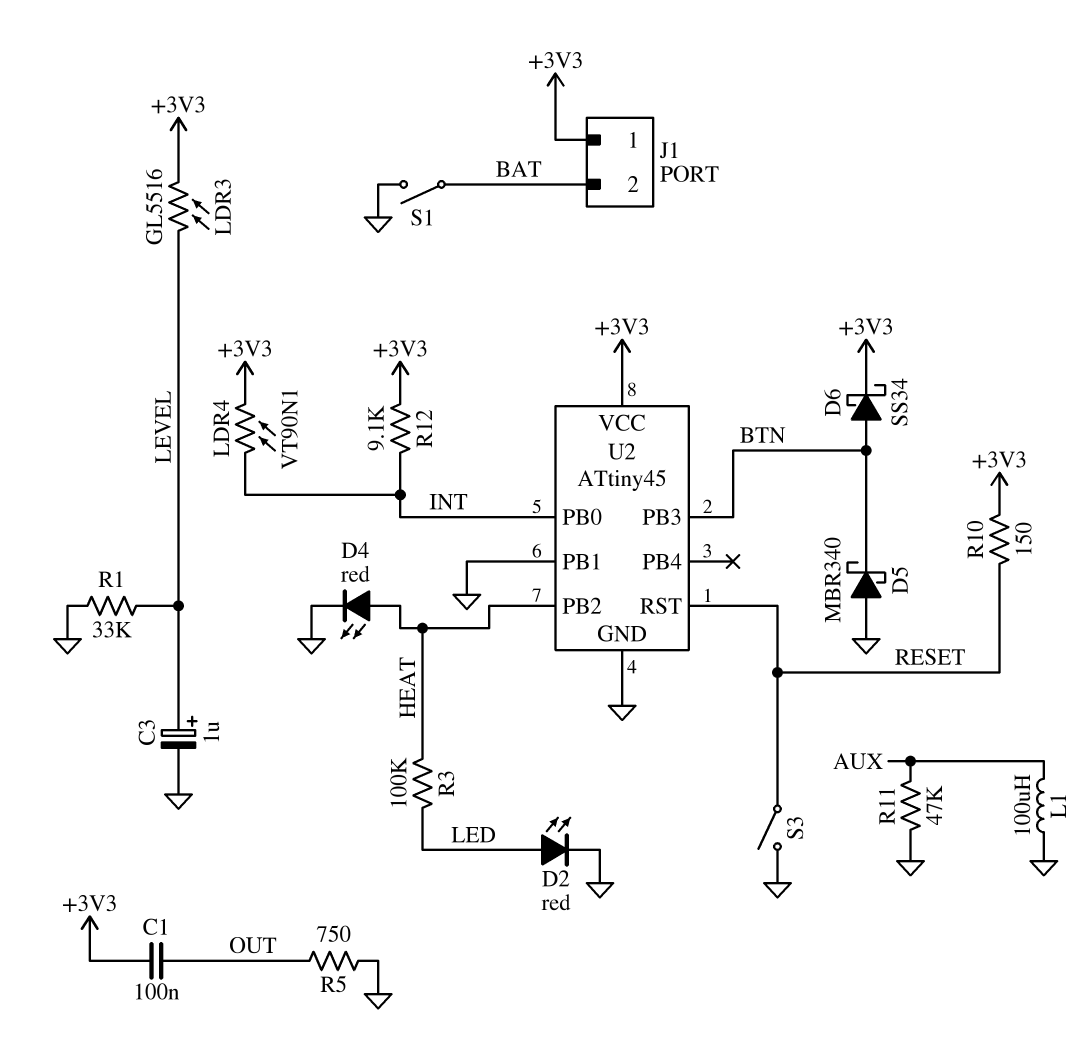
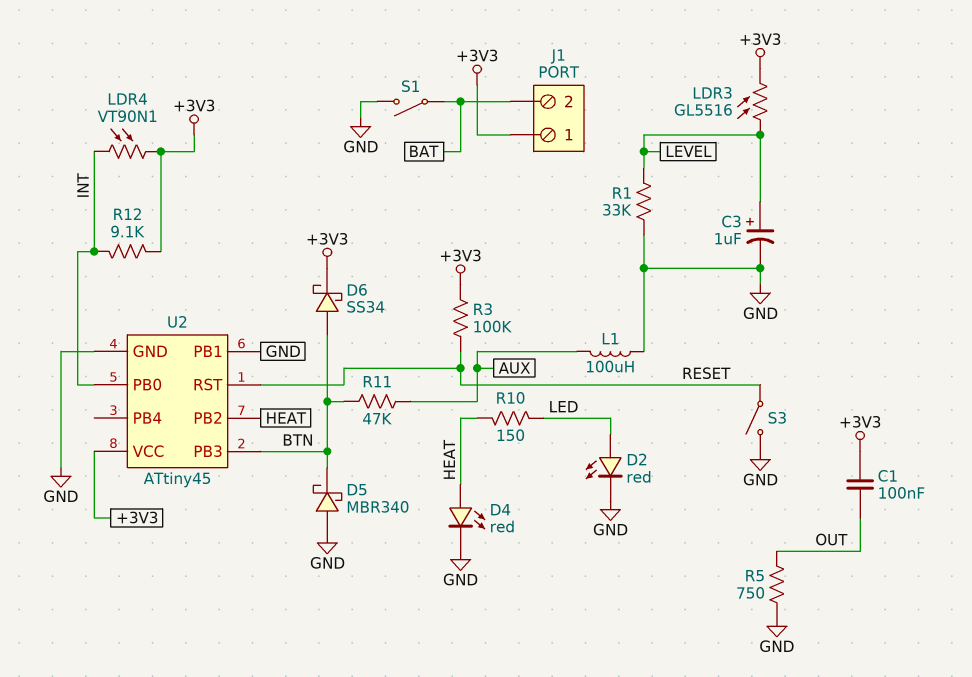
R3: 100k (HEAT, LED) -> 100k (+3V3, RESET)
R10: 150 (+3V3, RESET) -> 150 (HEAT, LED)
R11: 47k (AUX, GND) -> 47k (AUX, BTN)

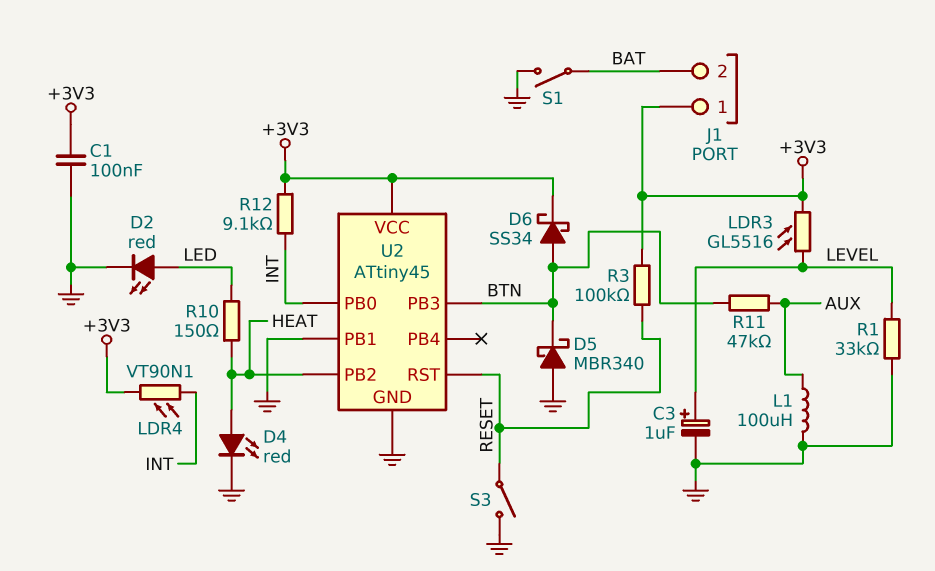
C1: 100nF (+3V3, OUT) -> 100nF (+3V3, GND)
R5: 750 (GND, OUT) -> none

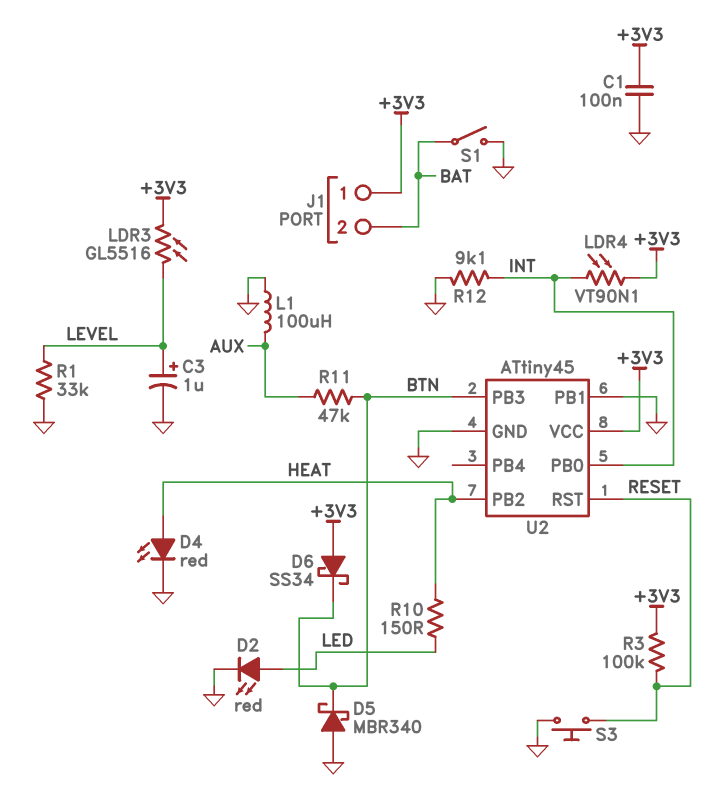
D6: schottky SS34 (A BTN, K +3V3) -> schottky SS34 (A +3V3, K BTN)
R12: 9.1k (+3V3, INT) -> 9.1k (GND, INT)
S3: switch (GND, RESET) -> button (GND, RESET)

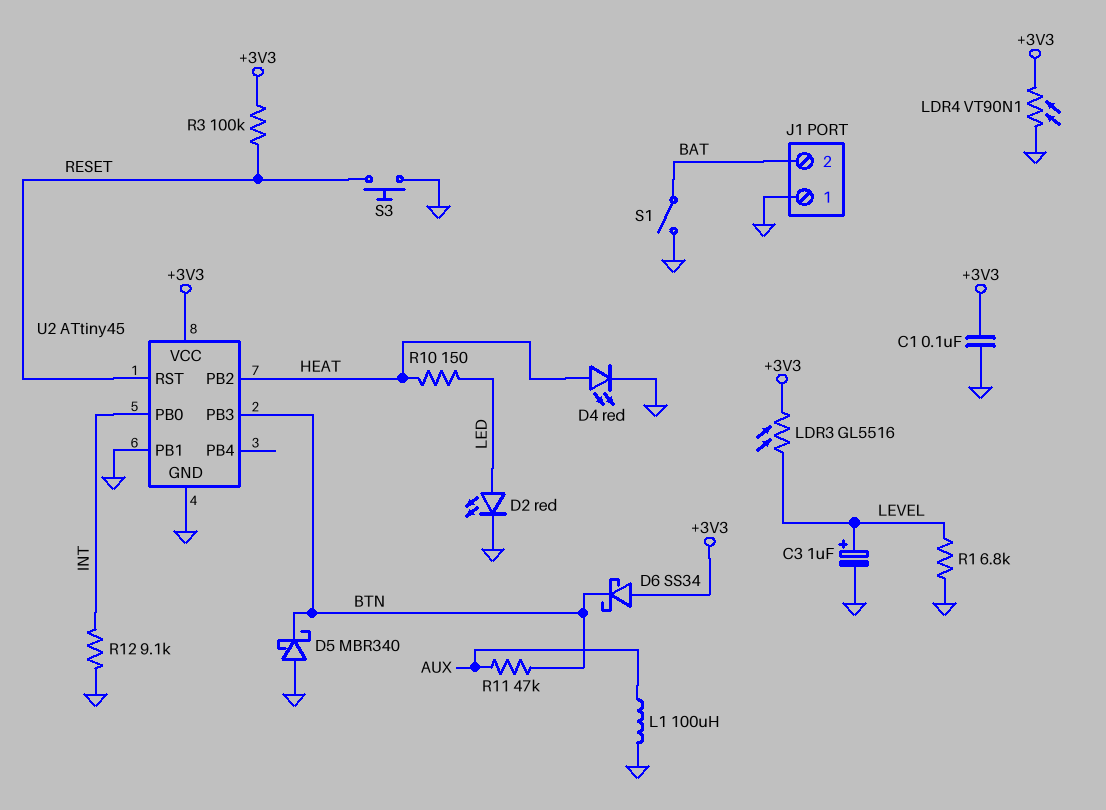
J1 pin 1: +3V3 -> GND
LDR4: VT90N1 (+3V3, INT) -> VT90N1 (+3V3, GND)
R1: 33k (GND, LEVEL) -> 6.8k (GND, LEVEL)

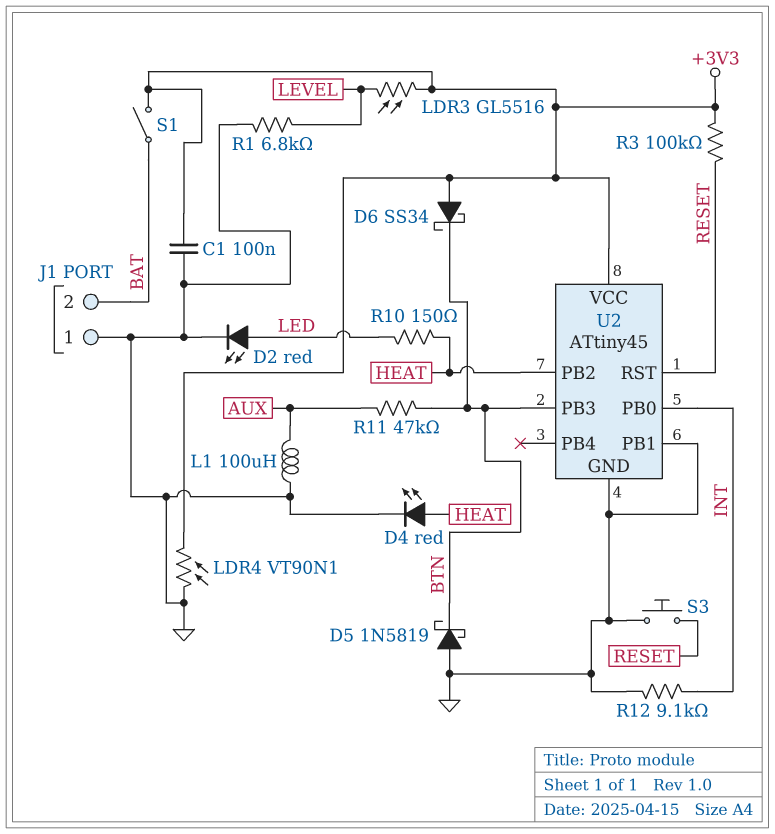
C3: 1uF (plus LEVEL, minus GND) -> none
D5: schottky MBR340 (A GND, K BTN) -> schottky 1N5819 (A GND, K BTN)
S1: switch (BAT, GND) -> switch (+3V3, BAT)

